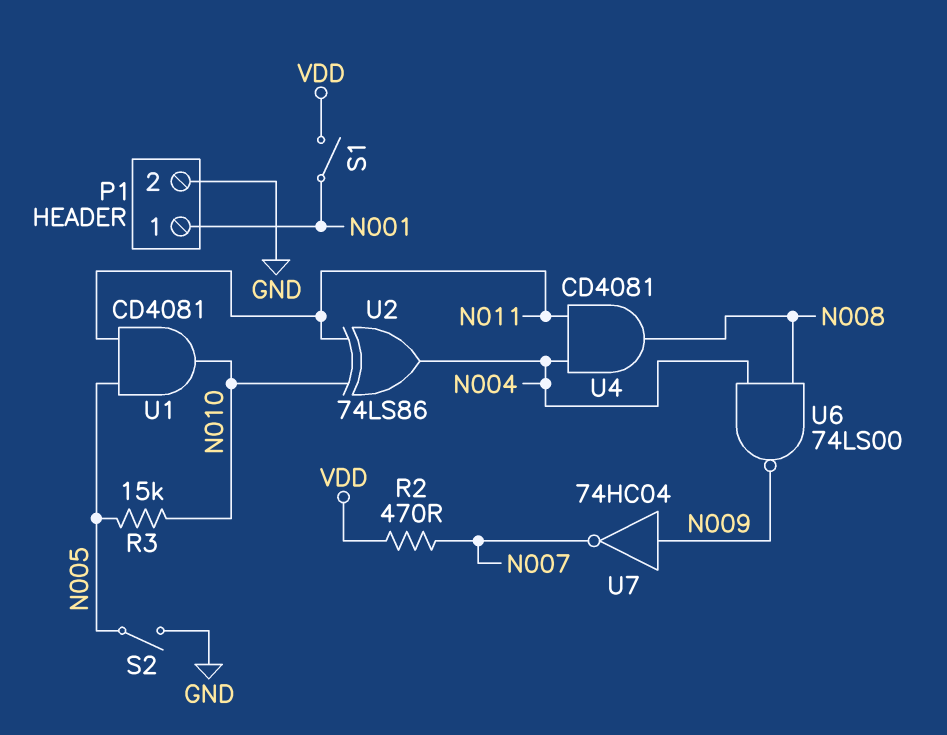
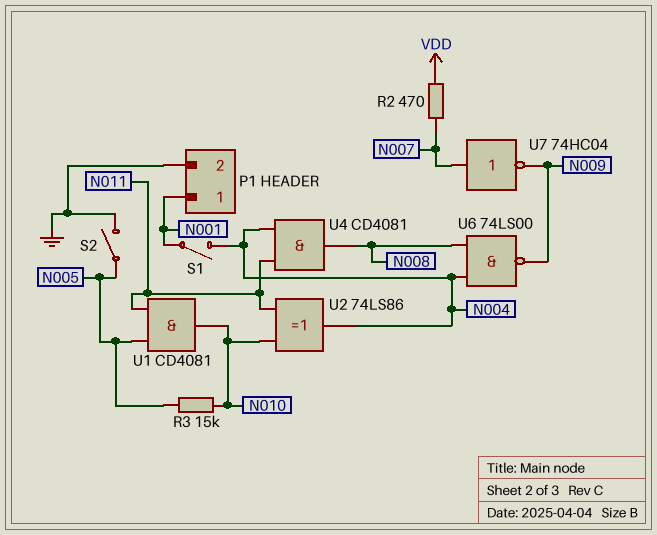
S1: switch (N001, VDD) -> switch (N001, N004)
U7: NOT 74HC04 (in N009, out N007) -> NOT 74HC04 (in N007, out N009)

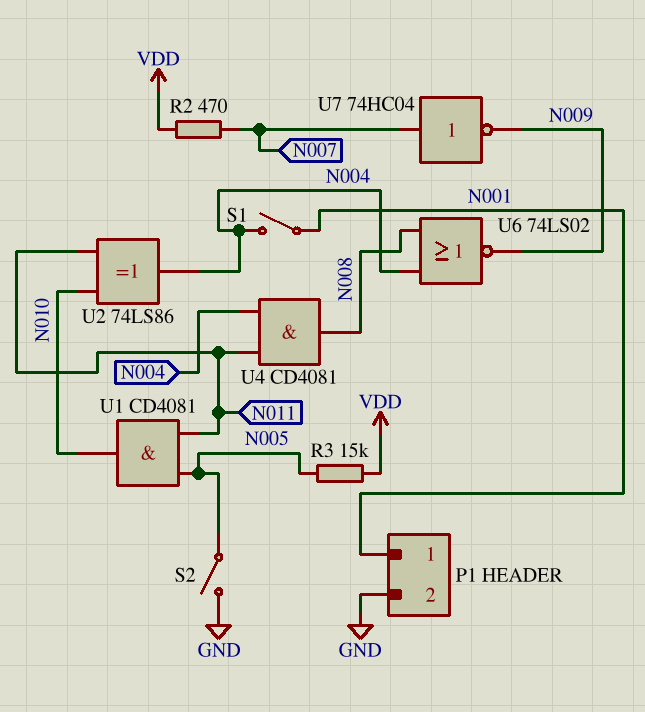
R3: 15k (N005, N010) -> 15k (N005, VDD)
U6: NAND 74LS00 (in N004, in N008, out N009) -> NOR 74LS02 (in N004, in N008, out N009)

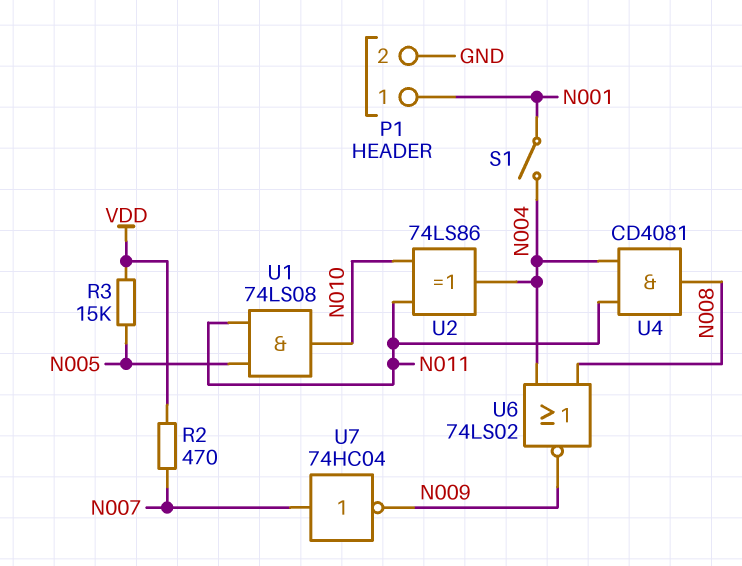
S2: switch (GND, N005) -> none
U1: AND CD4081 (in N005, in N011, out N010) -> AND 74LS08 (in N005, in N011, out N010)

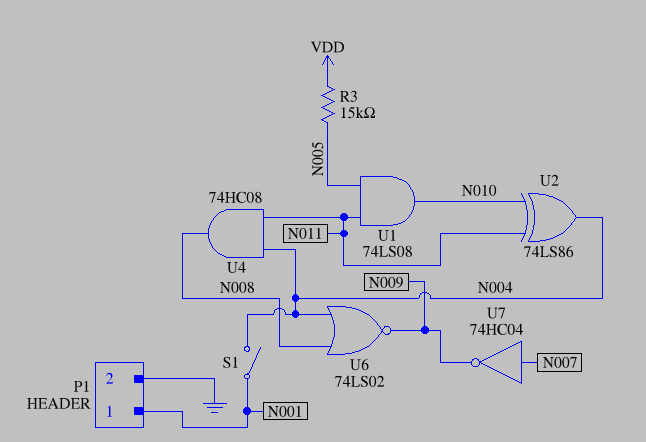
R2: 470 (N007, VDD) -> none
U4: AND CD4081 (in N004, in N011, out N008) -> AND 74HC08 (in N004, in N011, out N008)

